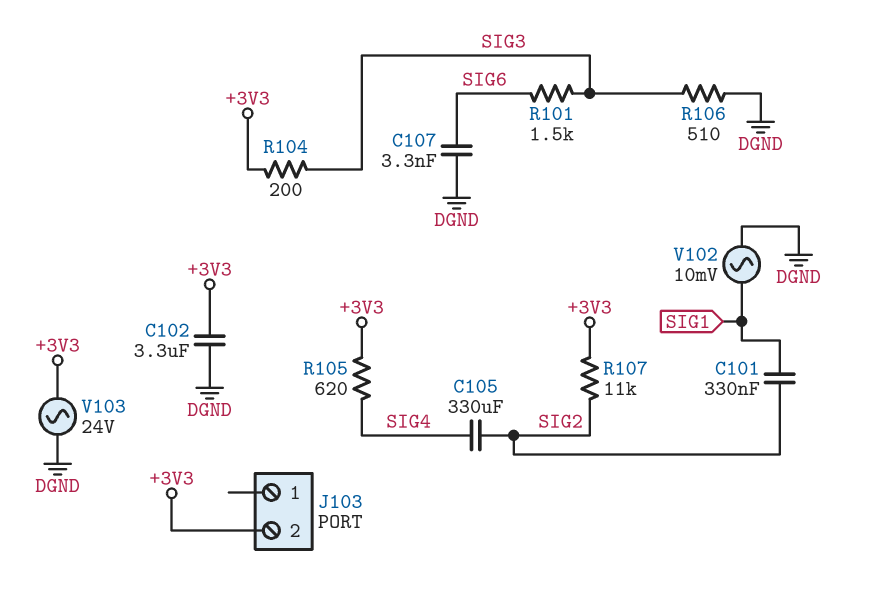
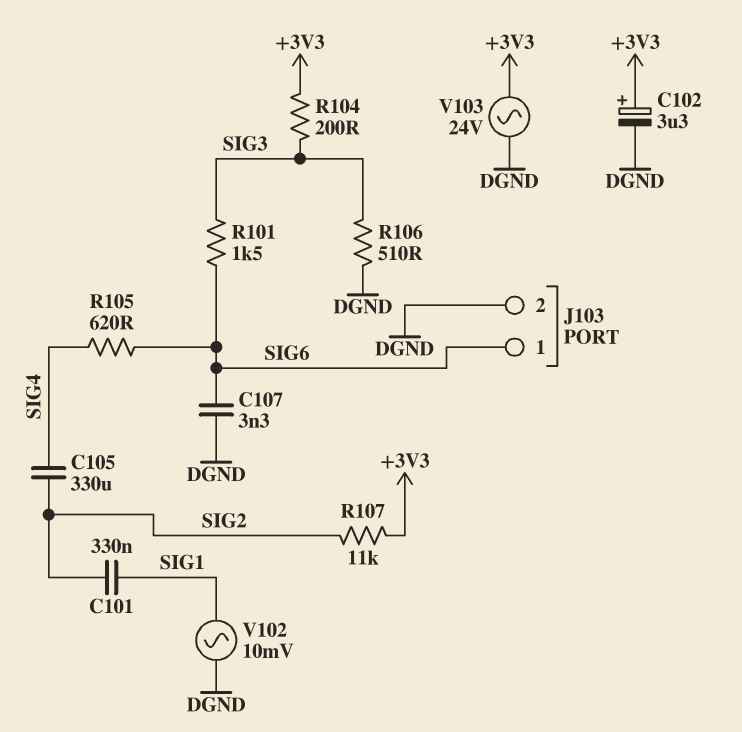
C102: 3.3uF (+3V3, DGND) -> 3.3uF (plus +3V3, minus DGND)
J103 pin 1: none -> SIG6
J103 pin 2: +3V3 -> DGND
R105: 620 (+3V3, SIG4) -> 620 (SIG4, SIG6)

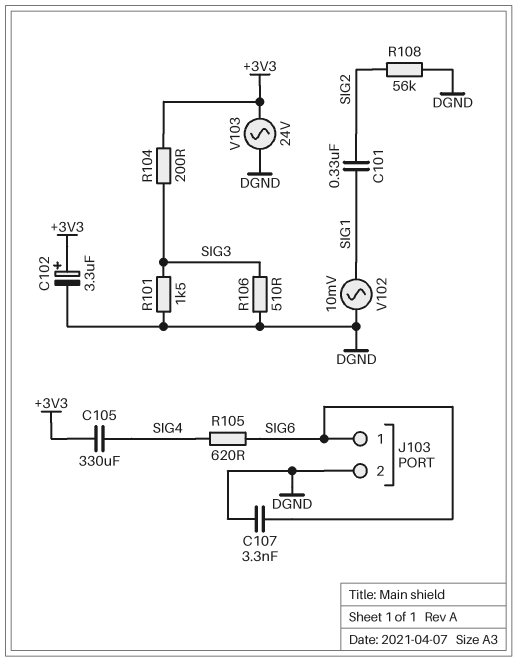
C105: 330uF (SIG2, SIG4) -> 330uF (+3V3, SIG4)
R101: 1.5k (SIG3, SIG6) -> 1.5k (DGND, SIG3)
R107: 11k (+3V3, SIG2) -> none
R108: none -> 56k (DGND, SIG2)

